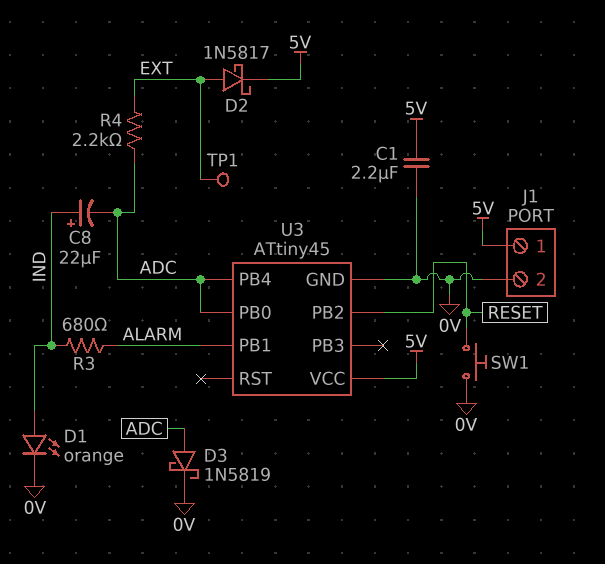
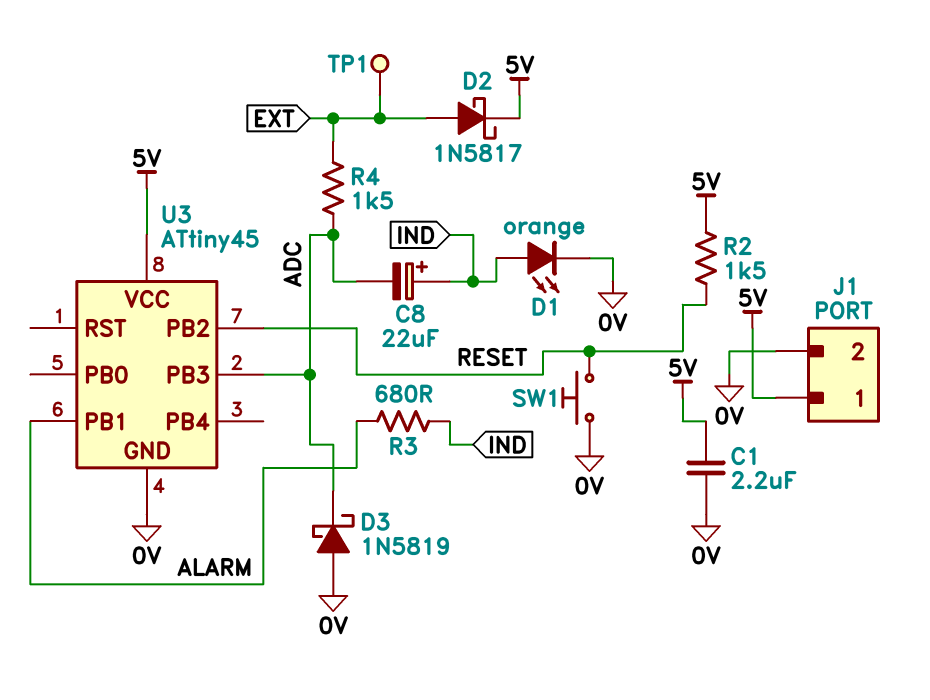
D3: schottky 1N5819 (A ADC, K 0V) -> schottky 1N5819 (A 0V, K ADC)
R2: none -> 1.5k (5V, RESET)
R4: 2.2k (ADC, EXT) -> 1.5k (ADC, EXT)
U3 pin PB0: ADC -> none
U3 pin PB3: none -> ADC
U3 pin PB4: ADC -> none

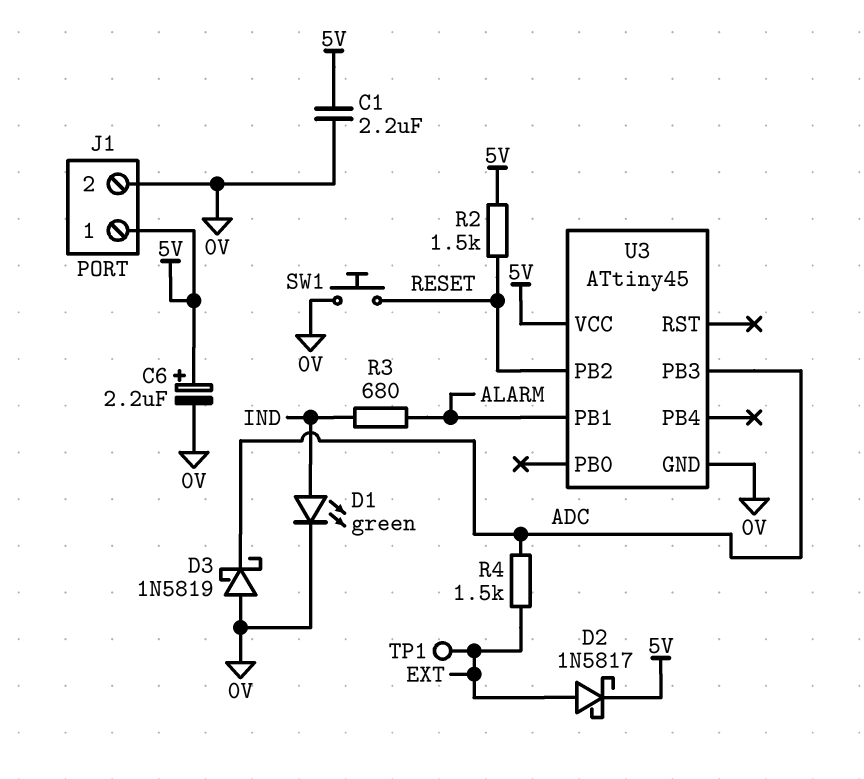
C6: none -> 2.2uF (plus 5V, minus 0V)
C8: 22uF (plus IND, minus ADC) -> none
D1: LED orange (A IND, K 0V) -> LED green (A IND, K 0V)

